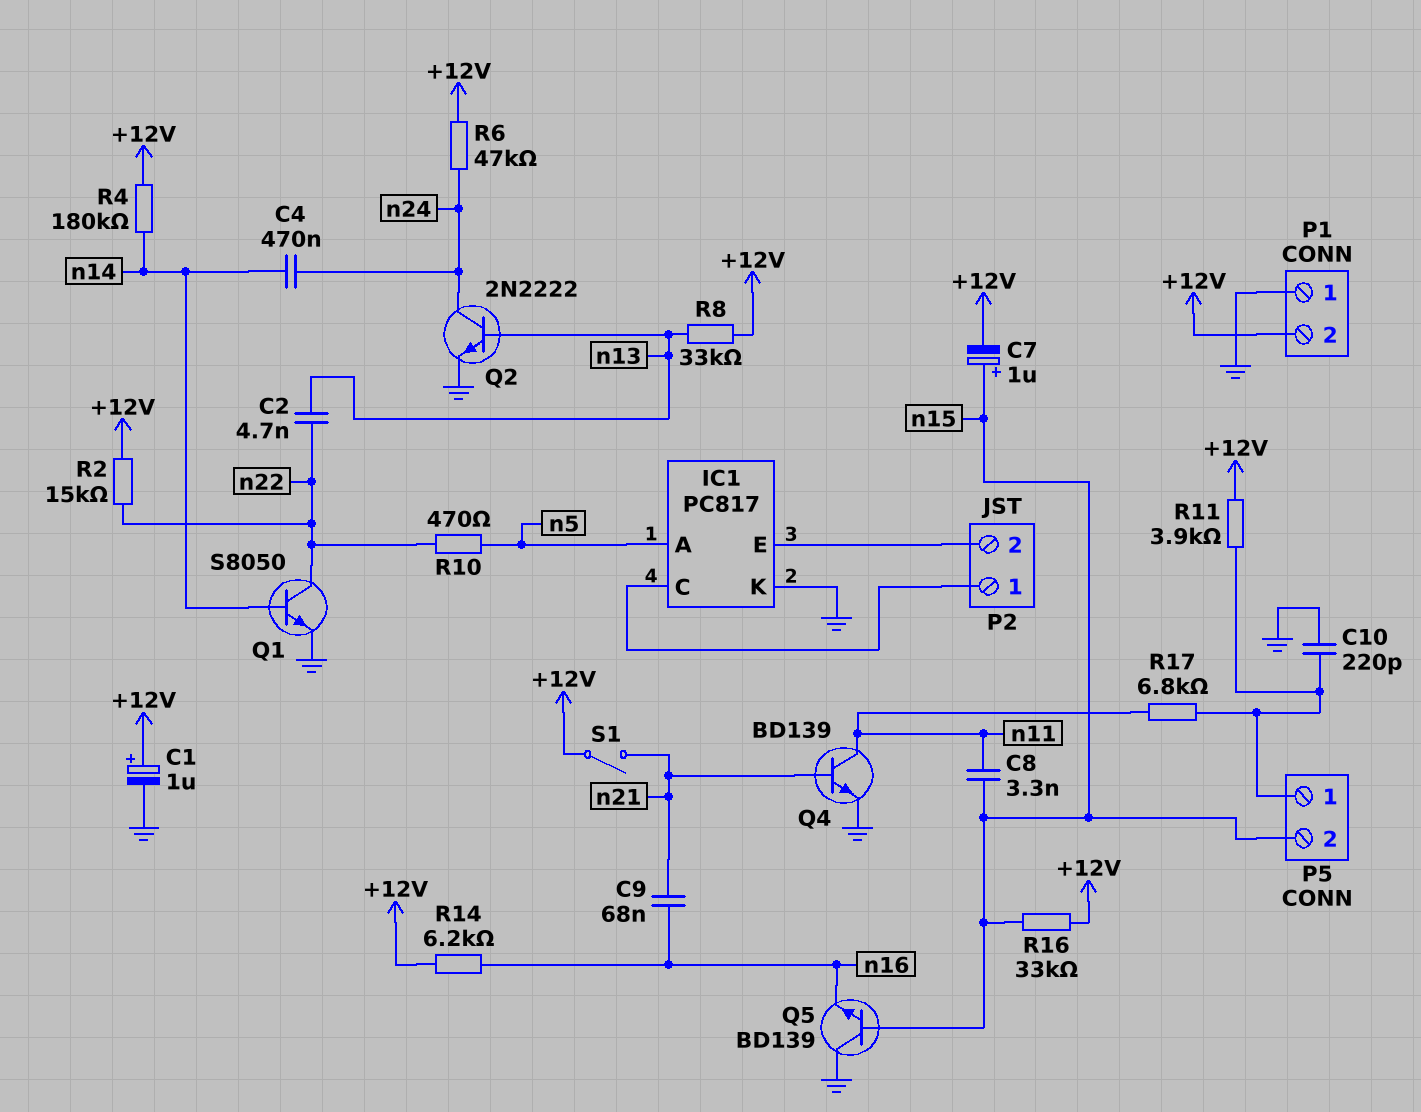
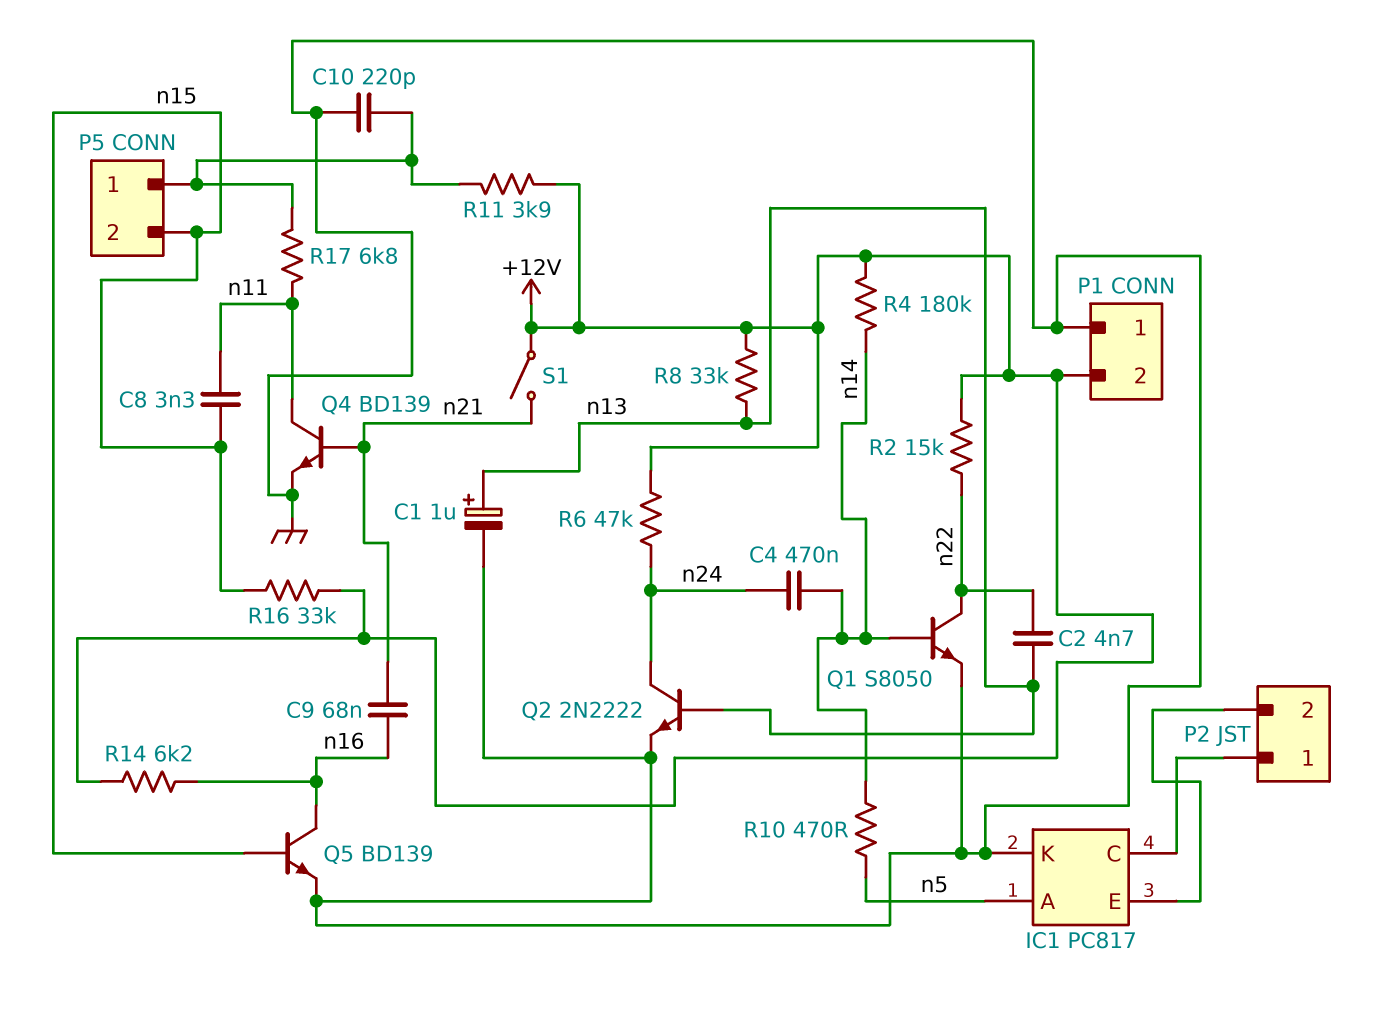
C1: 1uF (plus +12V, minus GND) -> 1uF (plus n13, minus GND)
C7: 1uF (plus n15, minus +12V) -> none
Q5: NPN BD139 (B n15, C GND, E n16) -> NPN BD139 (B n15, C n16, E GND)
R10: 470 (n5, n22) -> 470 (n5, n14)

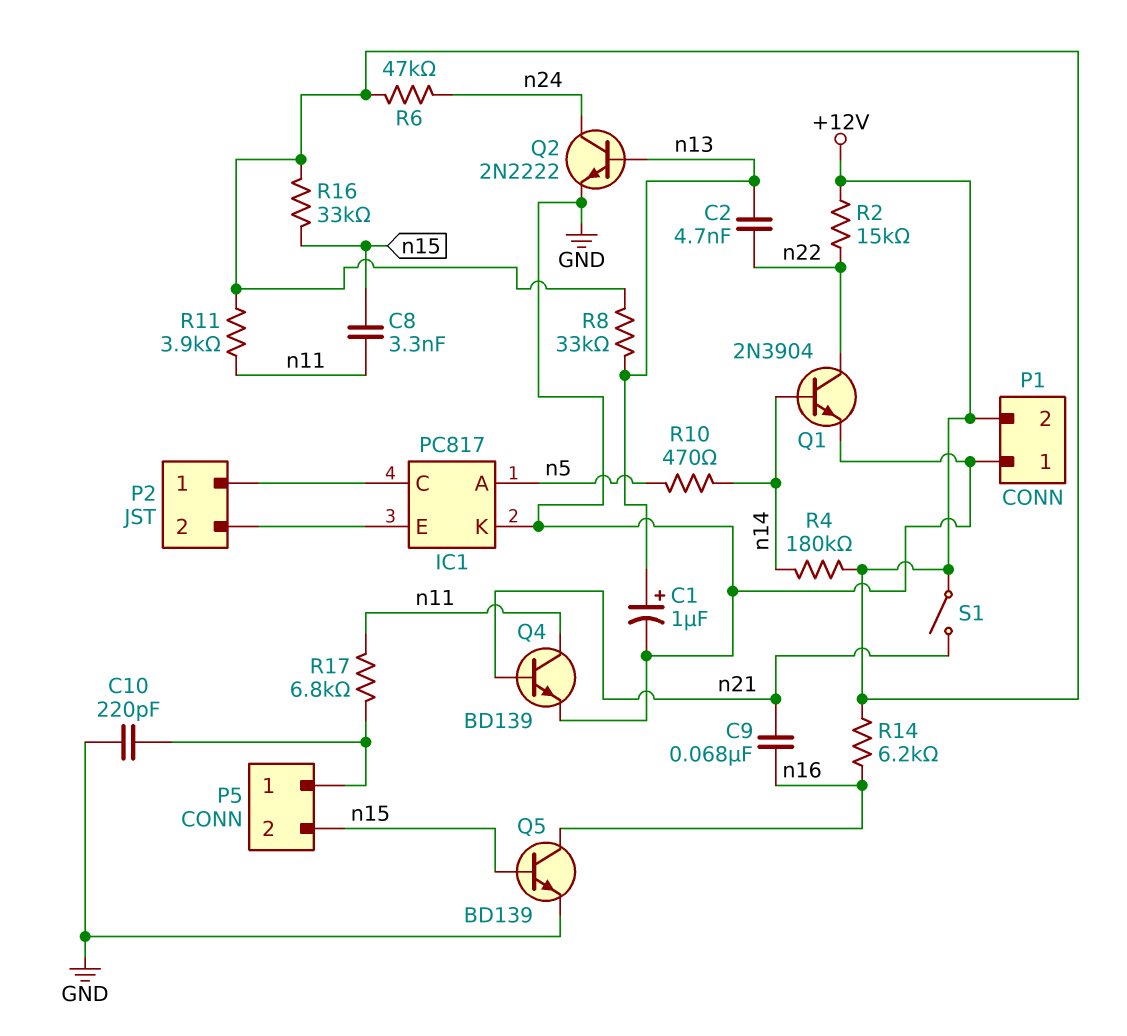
C4: 470nF (n14, n24) -> none
Q1: NPN S8050 (B n14, C n22, E GND) -> NPN 2N3904 (B n14, C n22, E GND)
R11: 3.9k (+12V, P5/1) -> 3.9k (+12V, n11)

